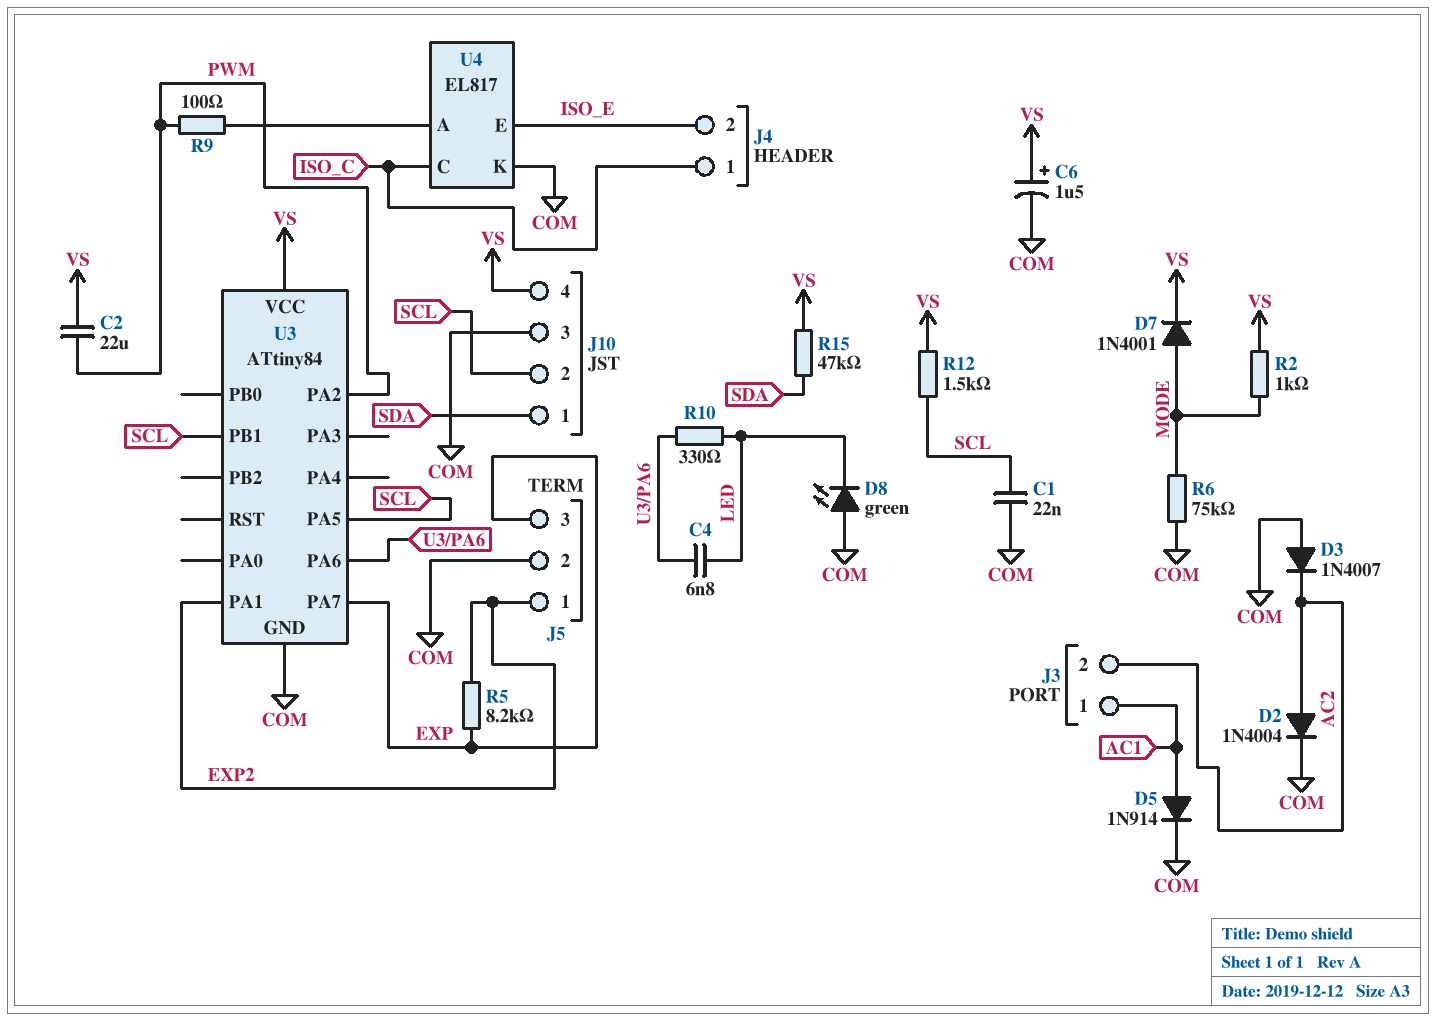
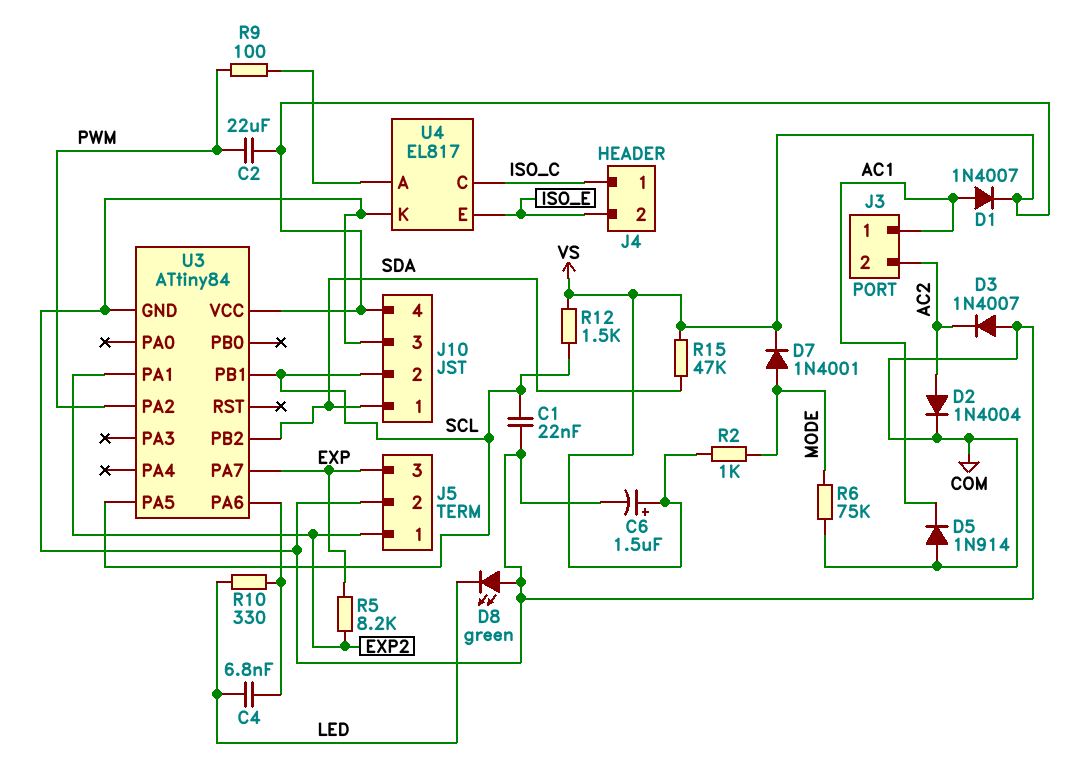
D1: none -> diode 1N4007 (A AC1, K VS)
D5: diode 1N914 (A AC1, K COM) -> diode 1N914 (A COM, K AC1)
U3 pin PB2: none -> SDA

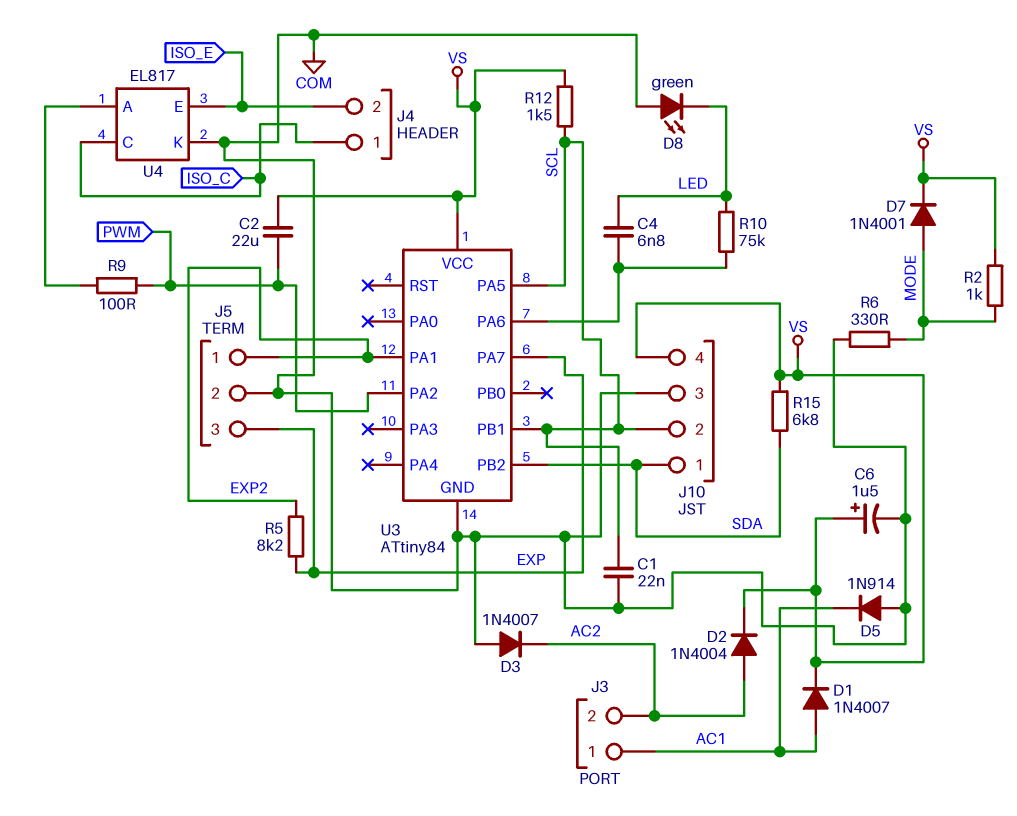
D2: diode 1N4004 (A AC2, K COM) -> diode 1N4004 (A AC2, K VS)
R6: 75k (COM, MODE) -> 330 (COM, MODE)
R10: 330 (LED, U3/PA6) -> 75k (LED, U3/PA6)
R15: 47k (SDA, VS) -> 6.8k (SDA, VS)

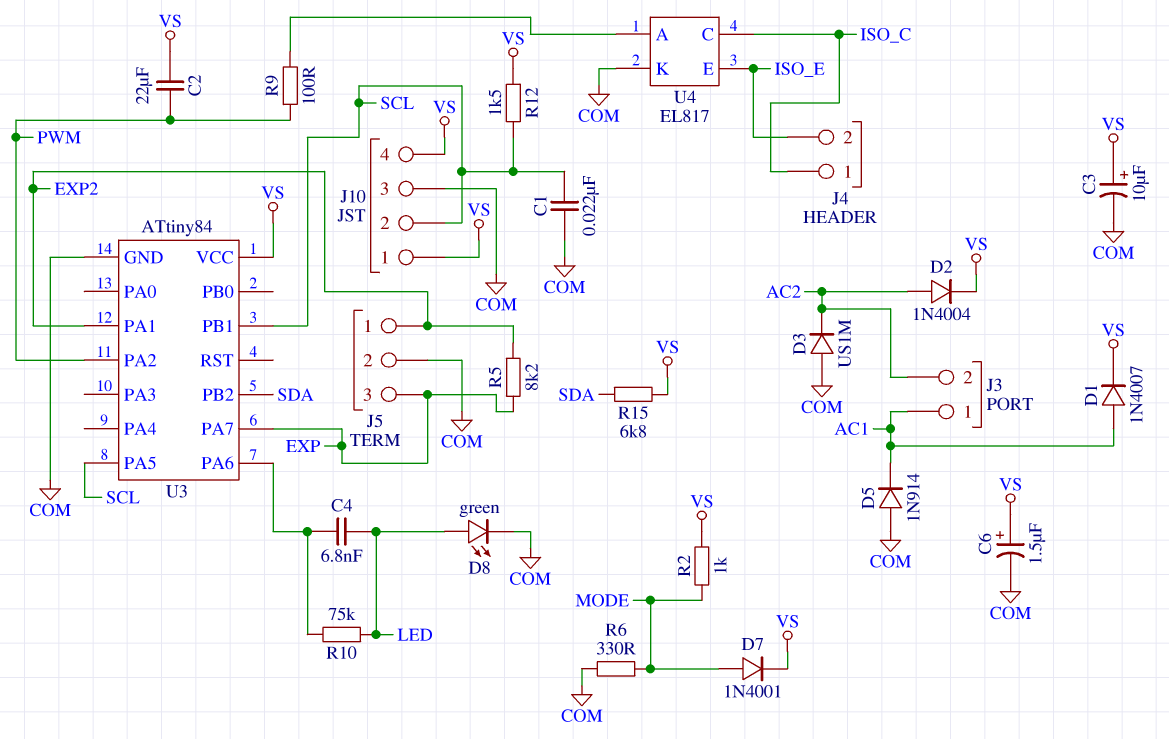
C3: none -> 10uF (plus VS, minus COM)
D3: diode 1N4007 (A COM, K AC2) -> diode US1M (A COM, K AC2)
D8: LED green (A COM, K LED) -> LED green (A LED, K COM)
J10 pin 1: SDA -> VS

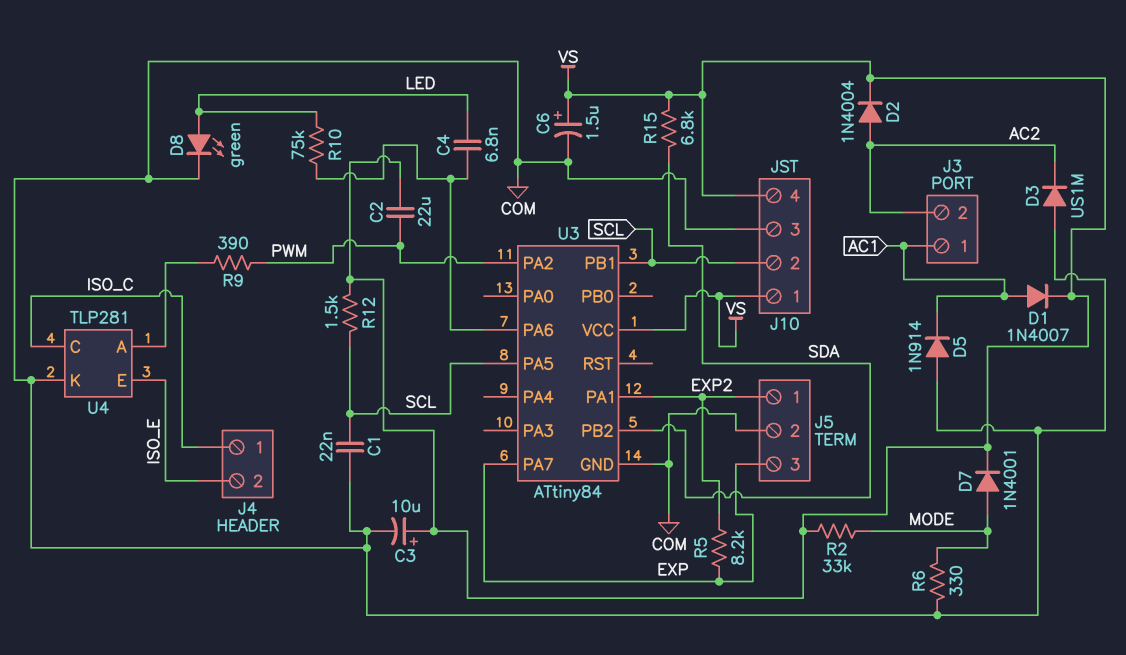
R2: 1k (MODE, VS) -> 33k (MODE, VS)
R9: 100 (PWM, U4/A) -> 390 (PWM, U4/A)
U4: EL817 -> TLP281

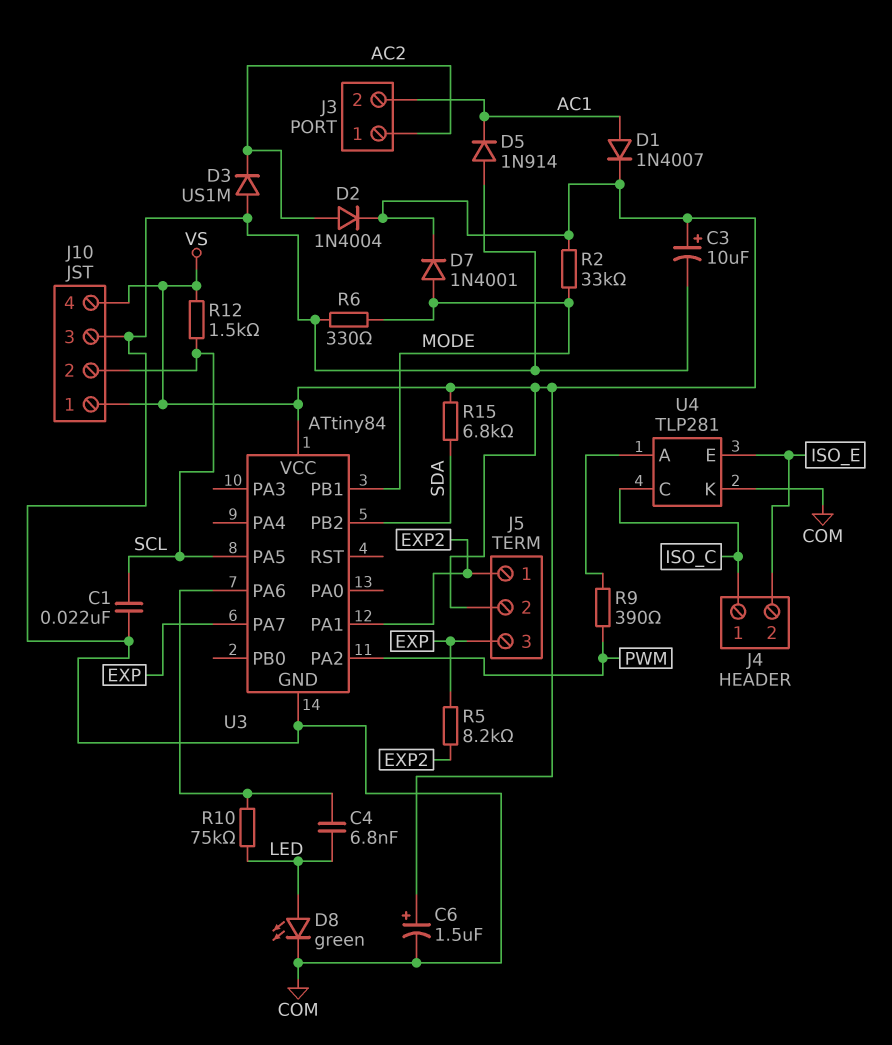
C2: 22uF (PWM, VS) -> none
J3 pin 1: AC1 -> AC2
J3 pin 2: AC2 -> AC1
J5 pin 2: COM -> VS
U3 pin PB1: SCL -> MODE

